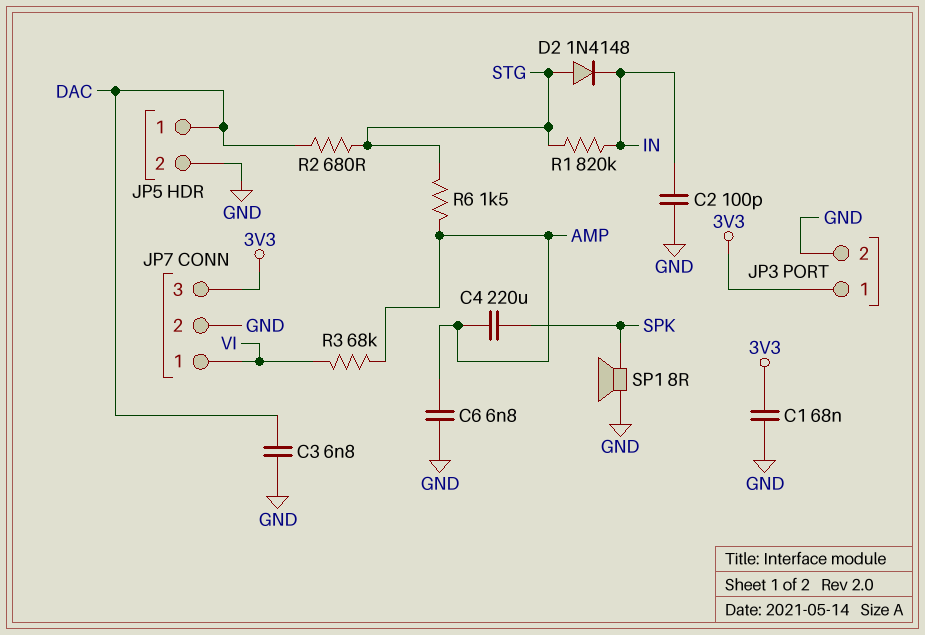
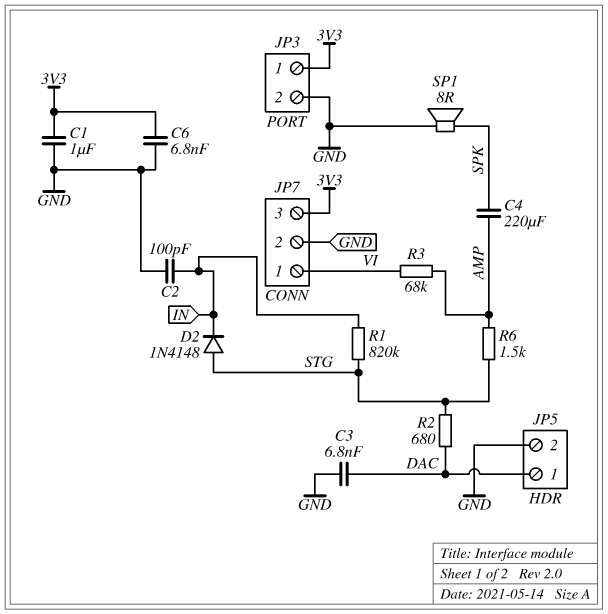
C1: 68nF (3V3, GND) -> 1uF (3V3, GND)
C6: 6.8nF (AMP, GND) -> 6.8nF (3V3, GND)

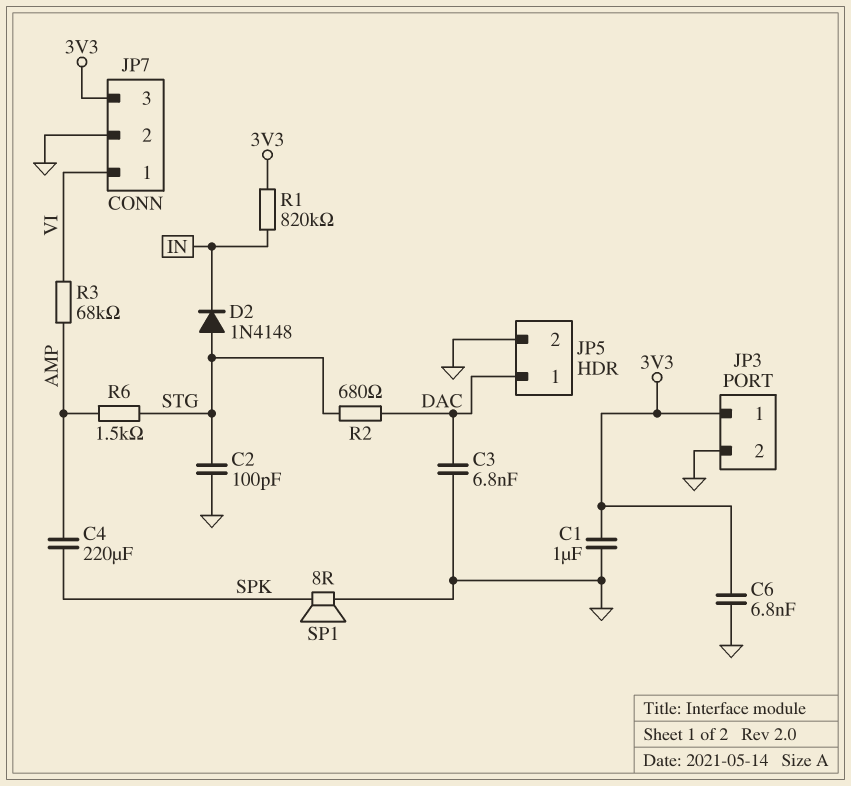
C2: 100pF (GND, IN) -> 100pF (GND, STG)
R1: 820k (IN, STG) -> 820k (3V3, IN)

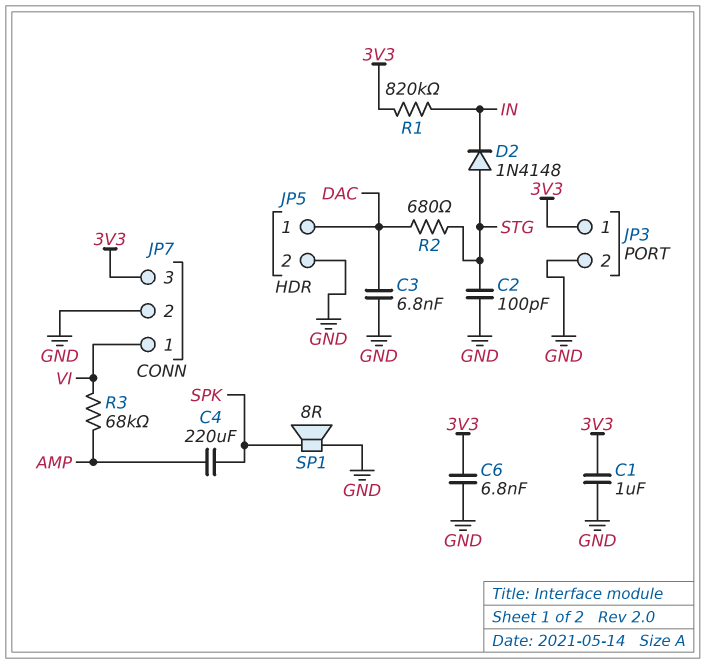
R6: 1.5k (AMP, STG) -> none

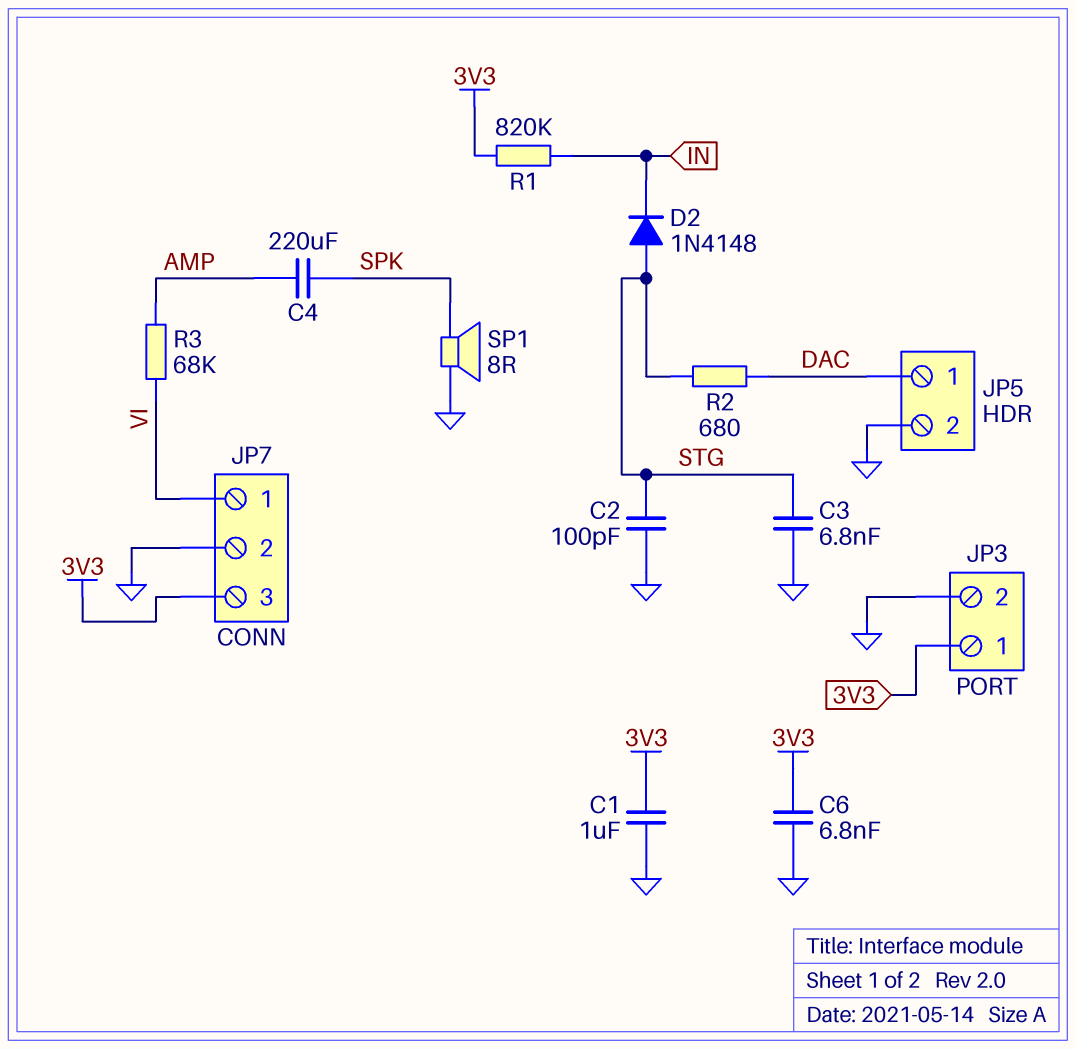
C3: 6.8nF (DAC, GND) -> 6.8nF (GND, STG)

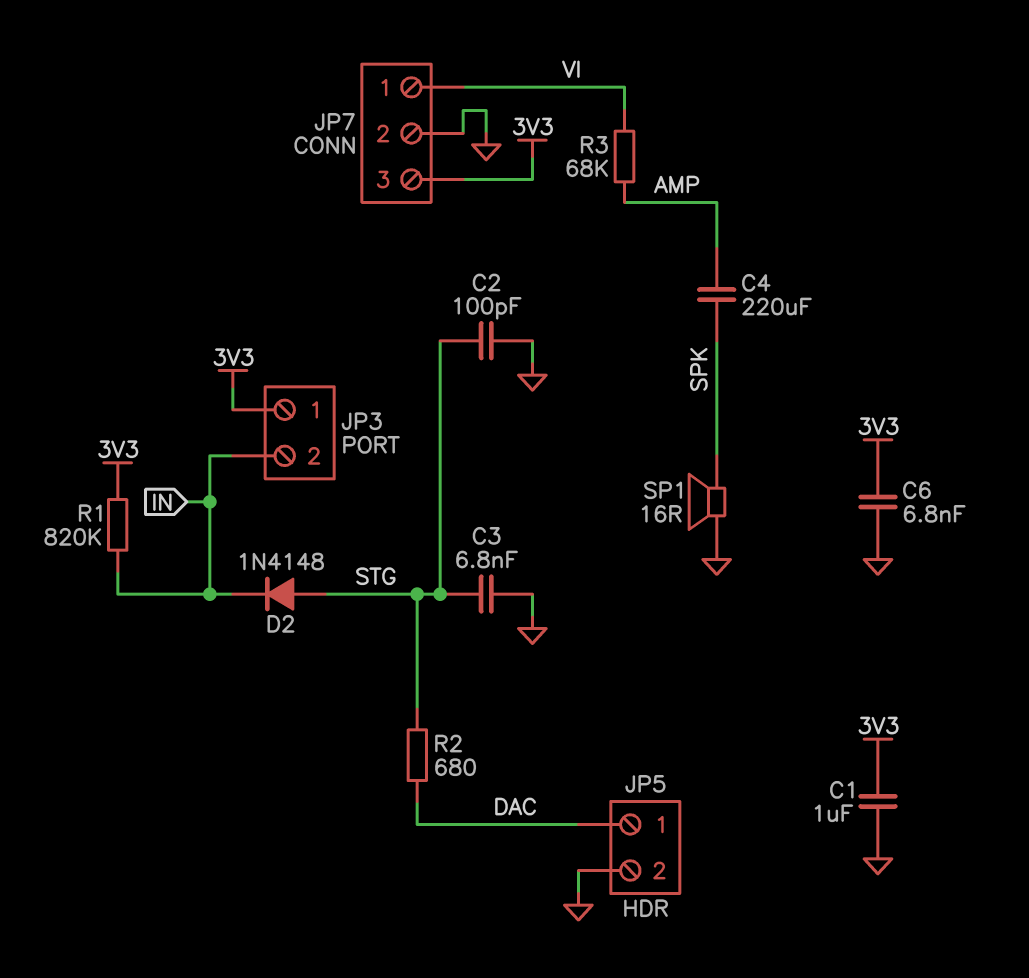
JP3 pin 2: GND -> IN
SP1: speaker 8R (GND, SPK) -> speaker 16R (GND, SPK)

